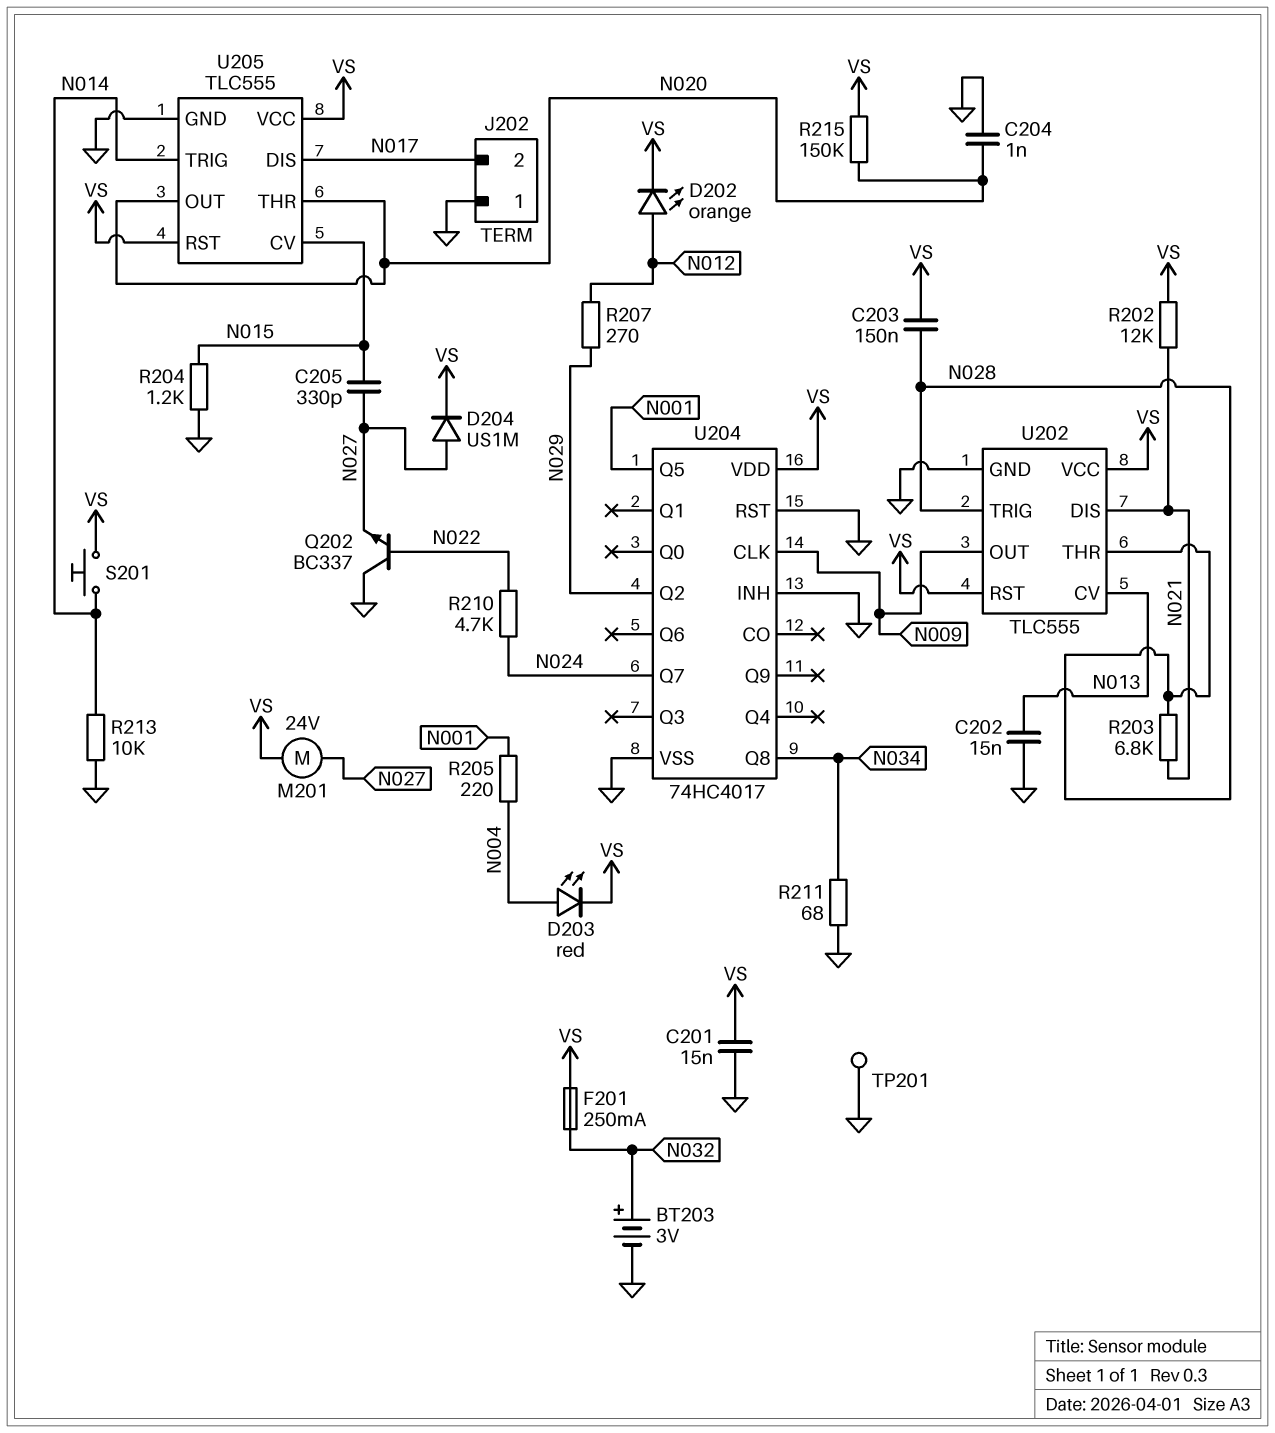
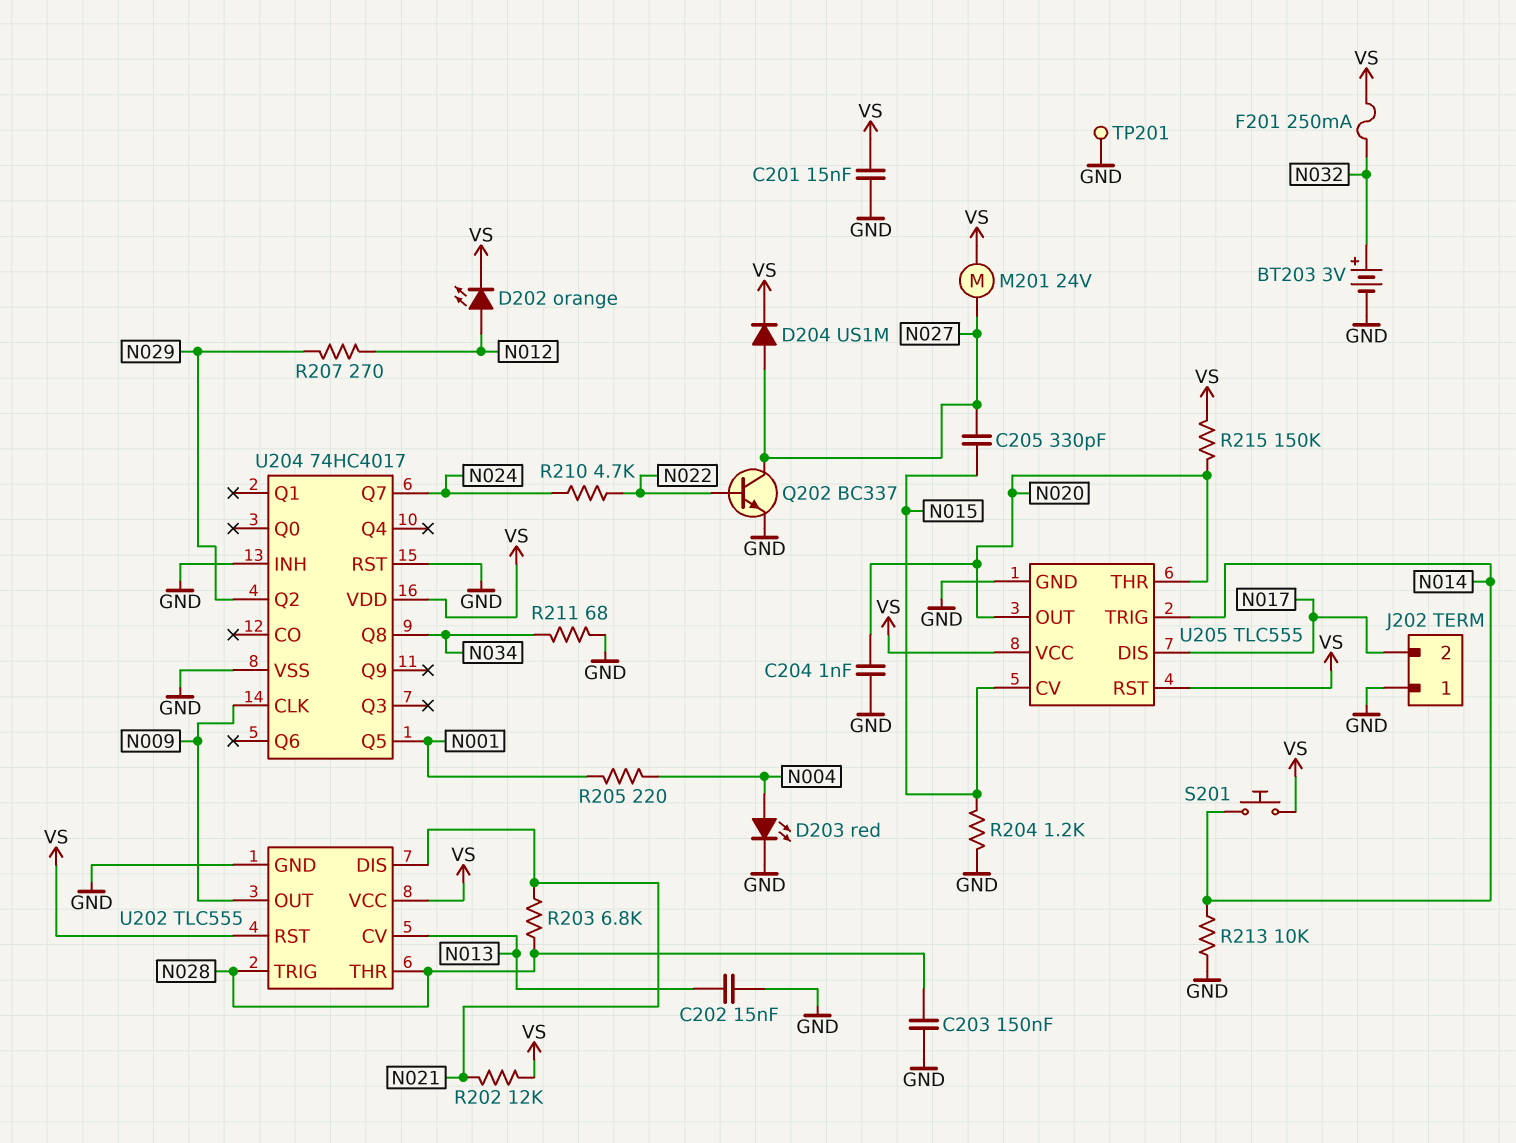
C203: 150nF (N028, VS) -> 150nF (GND, N028)
D203: LED red (A N004, K VS) -> LED red (A N004, K GND)
Q202: NPN BC337 (B N022, C GND, E N027) -> NPN BC337 (B N022, C N027, E GND)

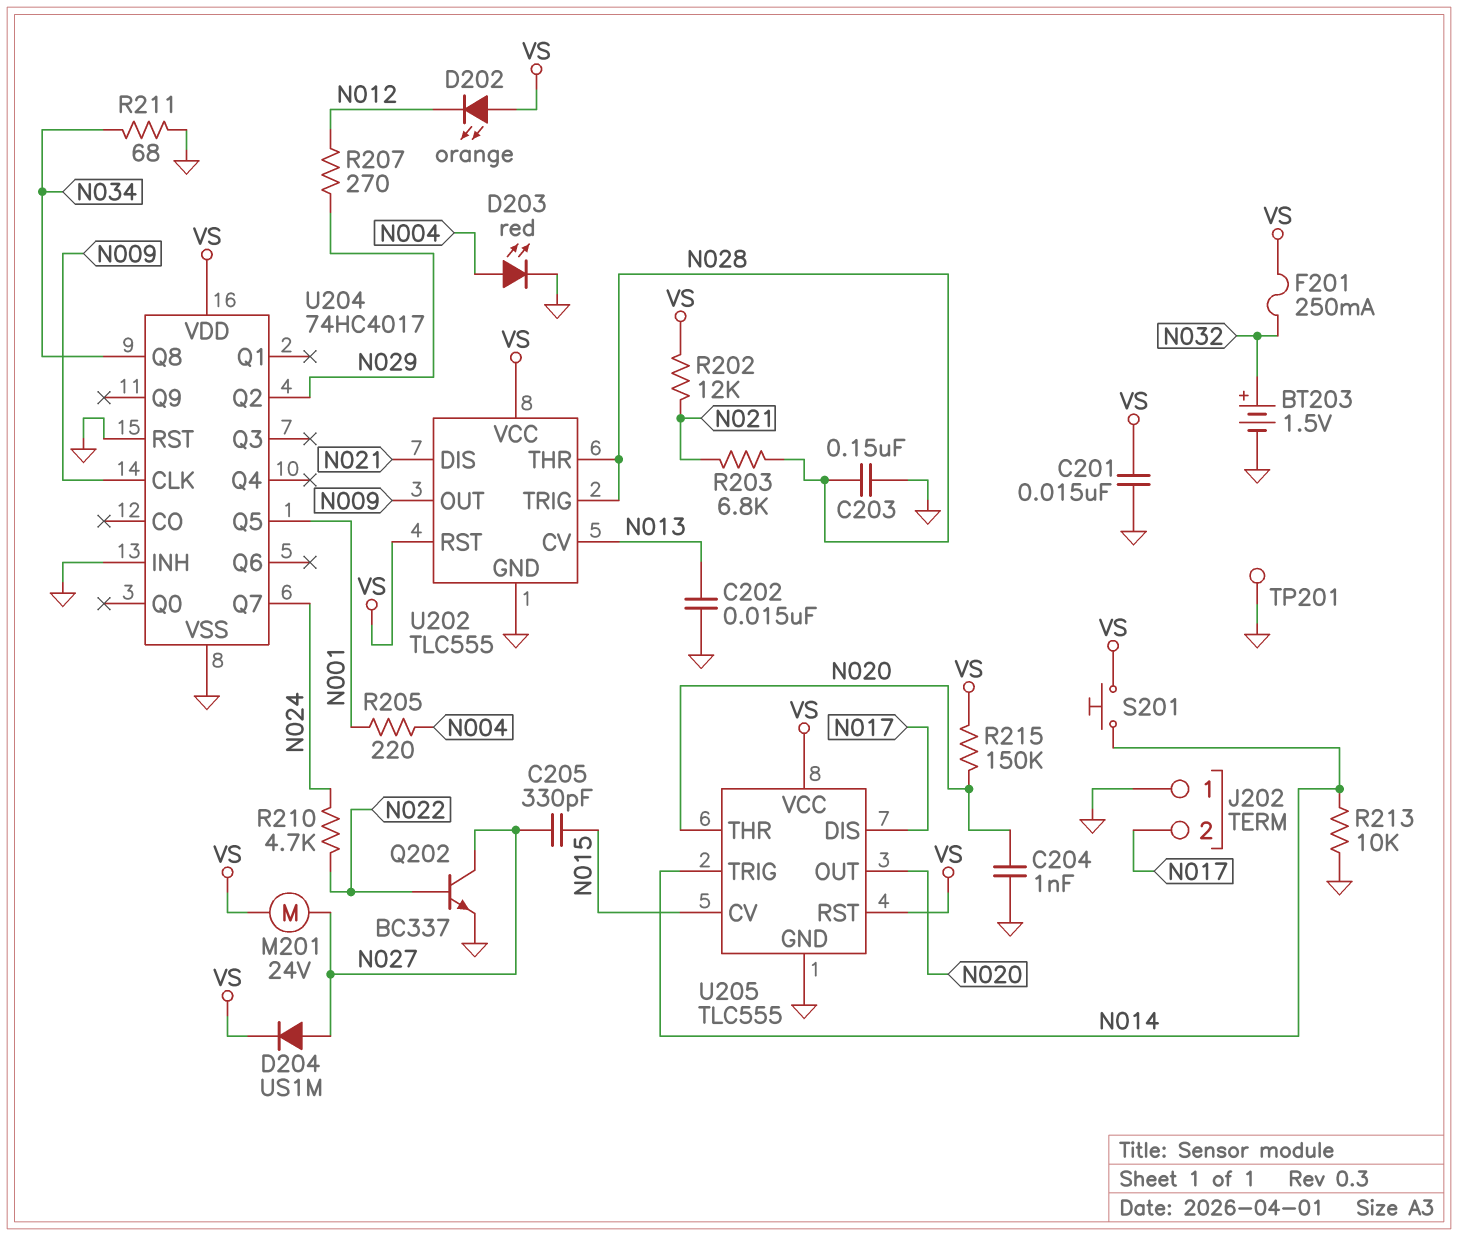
BT203: 3V (plus N032, minus GND) -> 1.5V (plus N032, minus GND)
D202: LED orange (A N012, K VS) -> LED orange (A VS, K N012)
R204: 1.2k (GND, N015) -> none

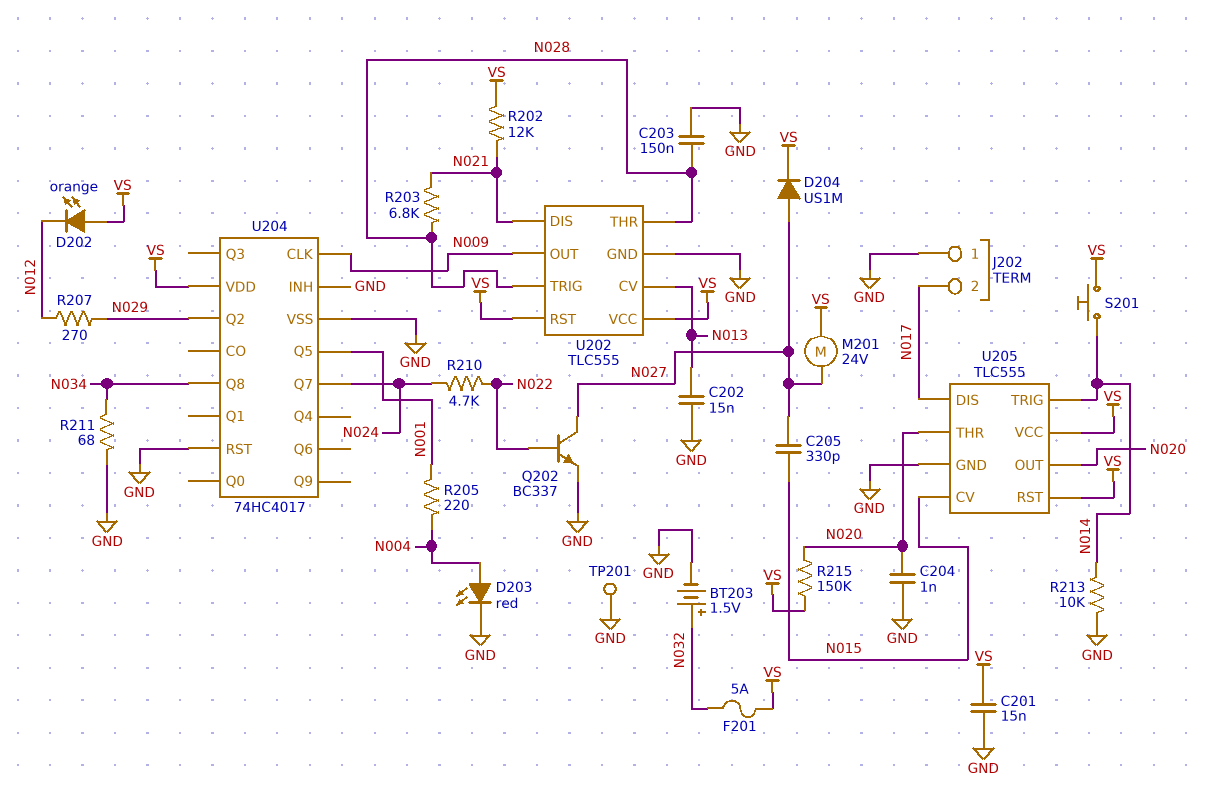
F201: 250mA (N032, VS) -> 5A (N032, VS)

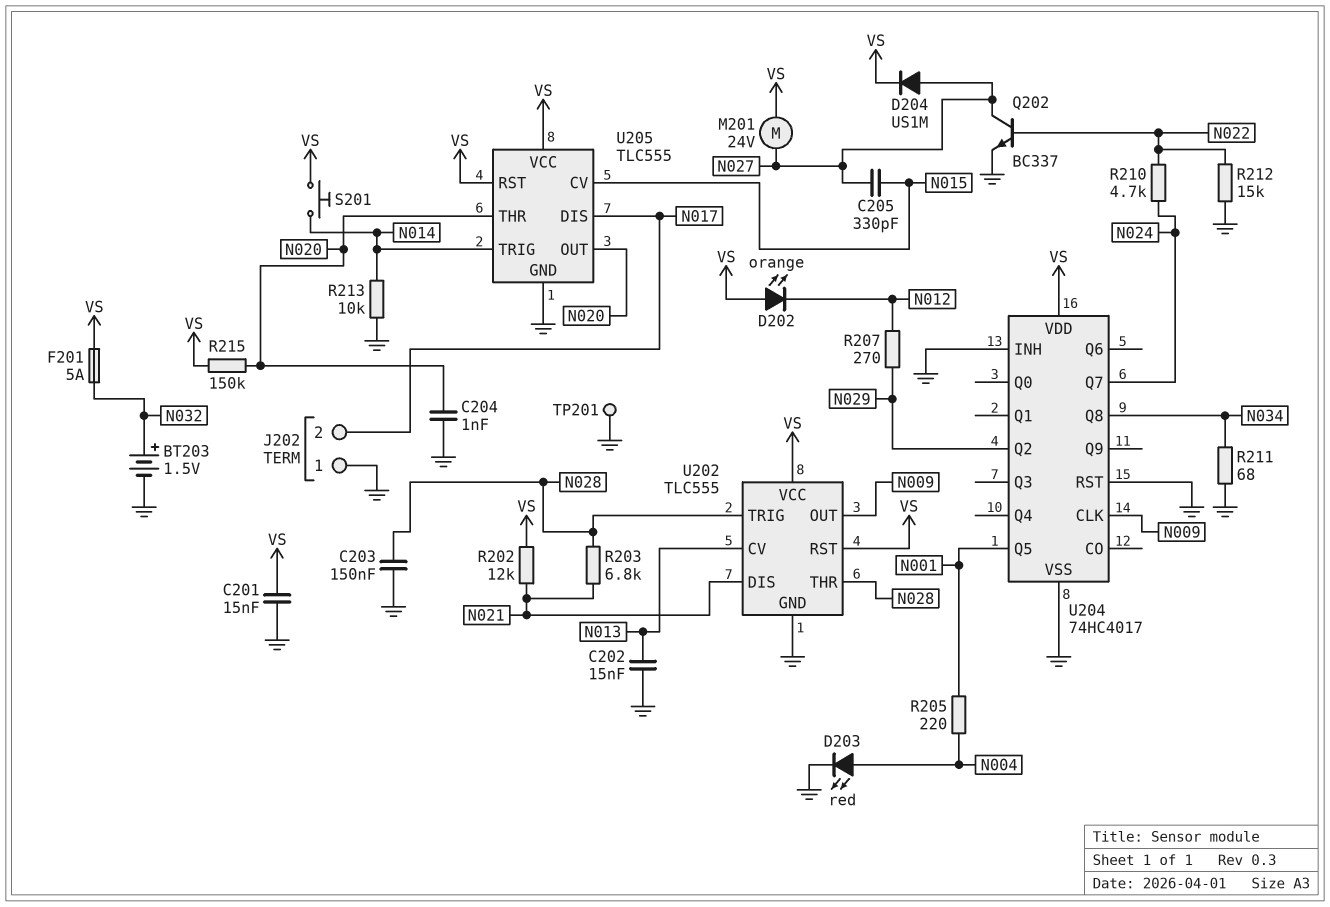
R212: none -> 15k (GND, N022)

